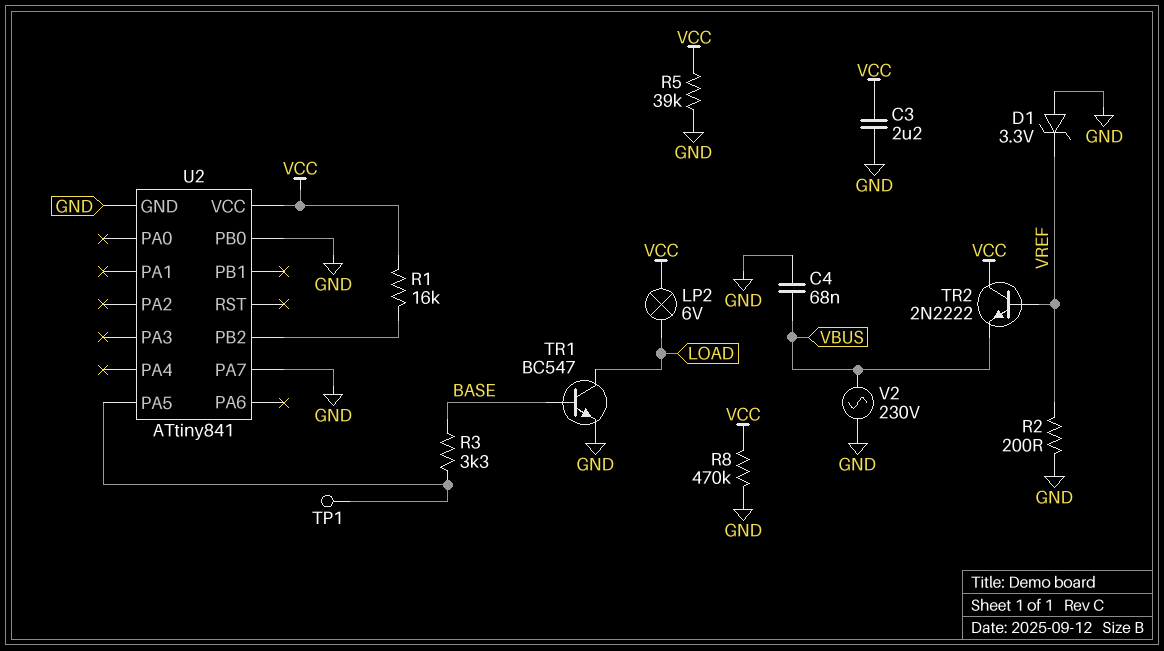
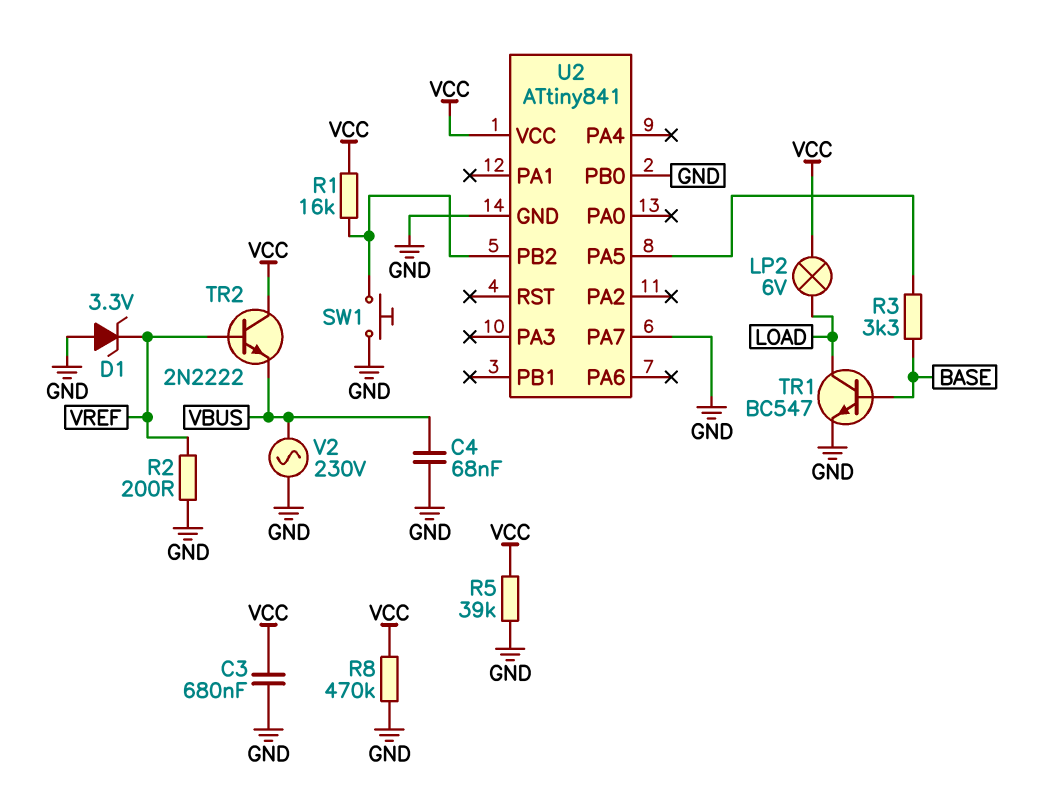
C3: 2.2uF (GND, VCC) -> 680nF (GND, VCC)
SW1: none -> button (GND, U2/PB2)
TP1: test point (U2/PA5) -> none

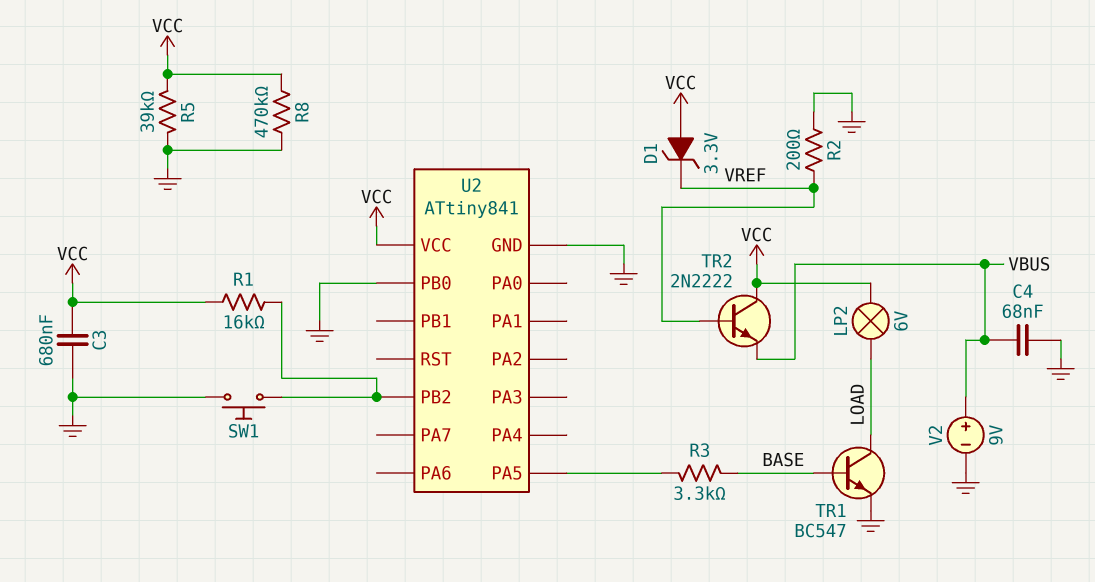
D1: zener 3.3V (A GND, K VREF) -> zener 3.3V (A VCC, K VREF)
U2 pin PA7: GND -> none
V2: AC 230V (GND, VBUS) -> 9V (plus VBUS, minus GND)

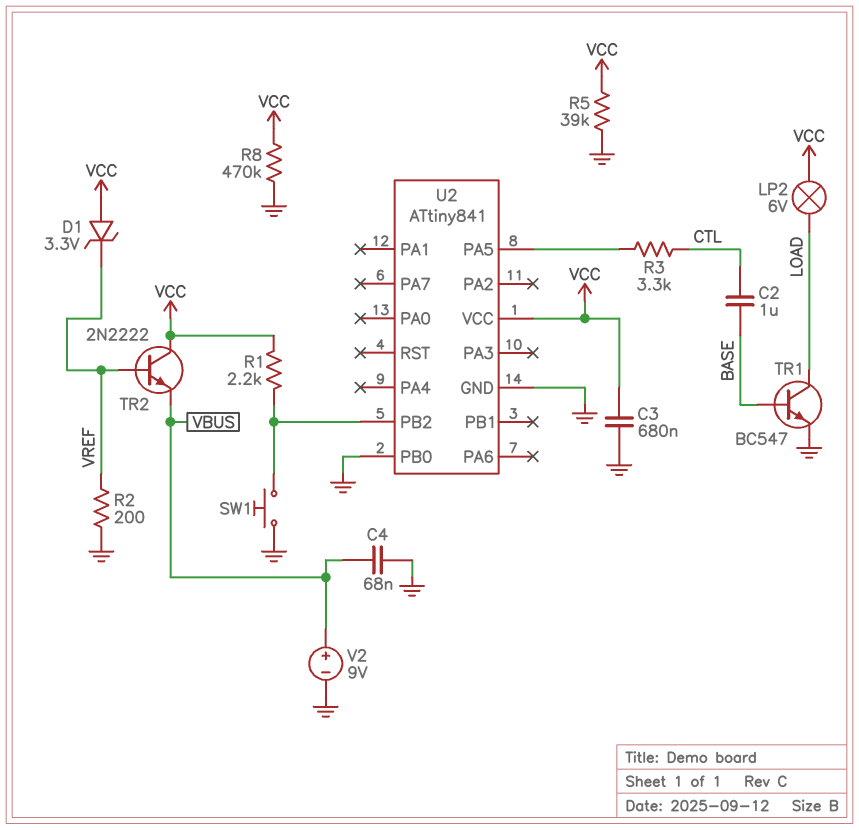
C2: none -> 1uF (BASE, CTL)
R1: 16k (U2/PB2, VCC) -> 2.2k (U2/PB2, VCC)
R3: 3.3k (BASE, U2/PA5) -> 3.3k (CTL, U2/PA5)

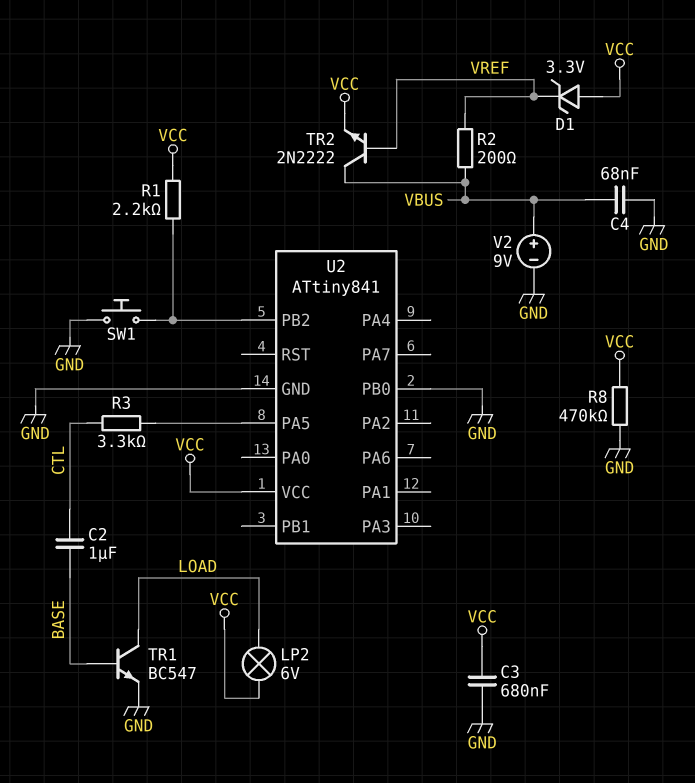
R2: 200 (GND, VREF) -> 200 (VBUS, VREF)
R5: 39k (GND, VCC) -> none
TR2: NPN 2N2222 (B VREF, C VCC, E VBUS) -> NPN 2N2222 (B VREF, C VBUS, E VCC)

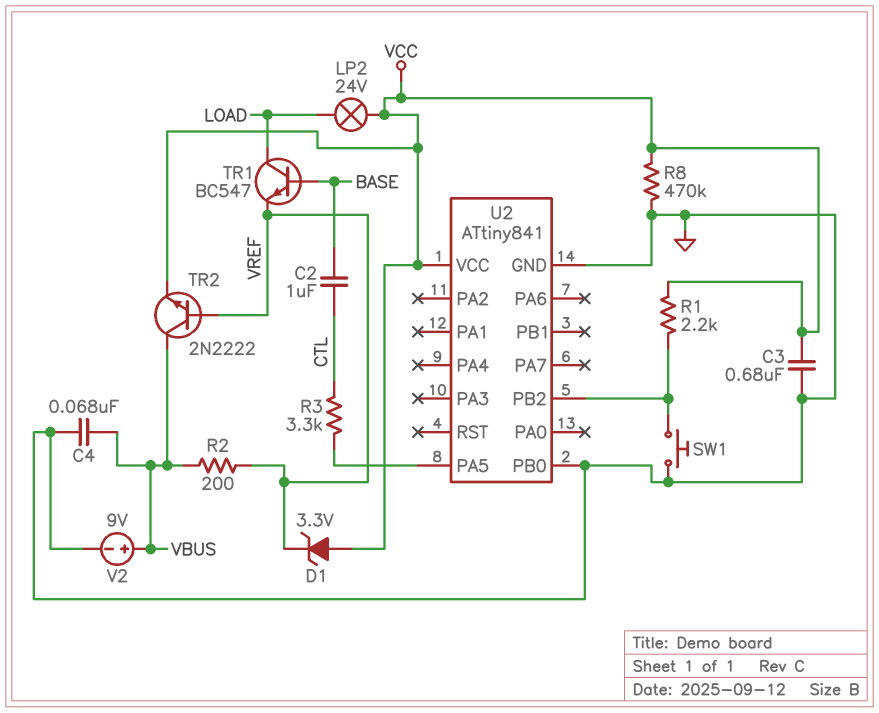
LP2: lamp 6V (LOAD, VCC) -> lamp 24V (LOAD, VCC)
TR1: NPN BC547 (B BASE, C LOAD, E GND) -> NPN BC547 (B BASE, C LOAD, E VREF)

